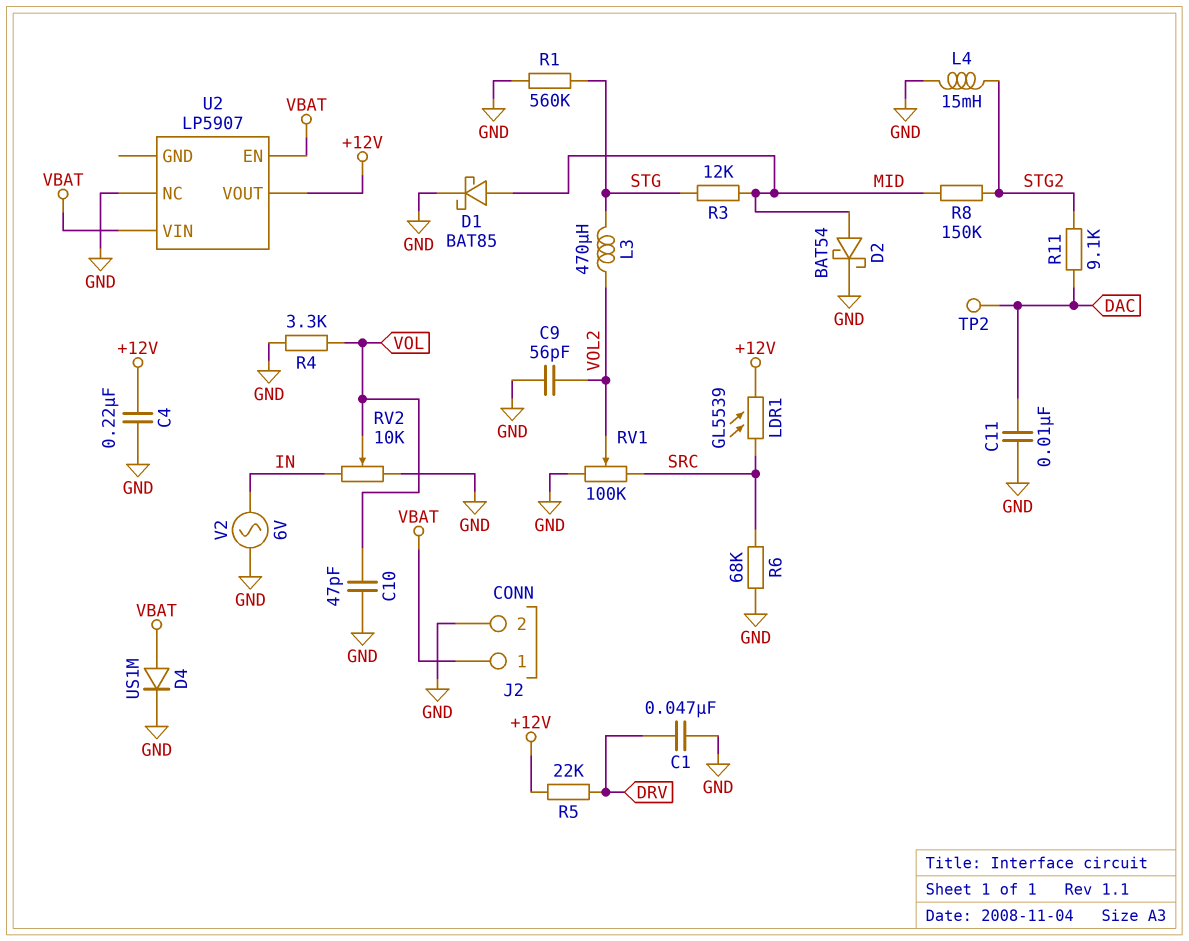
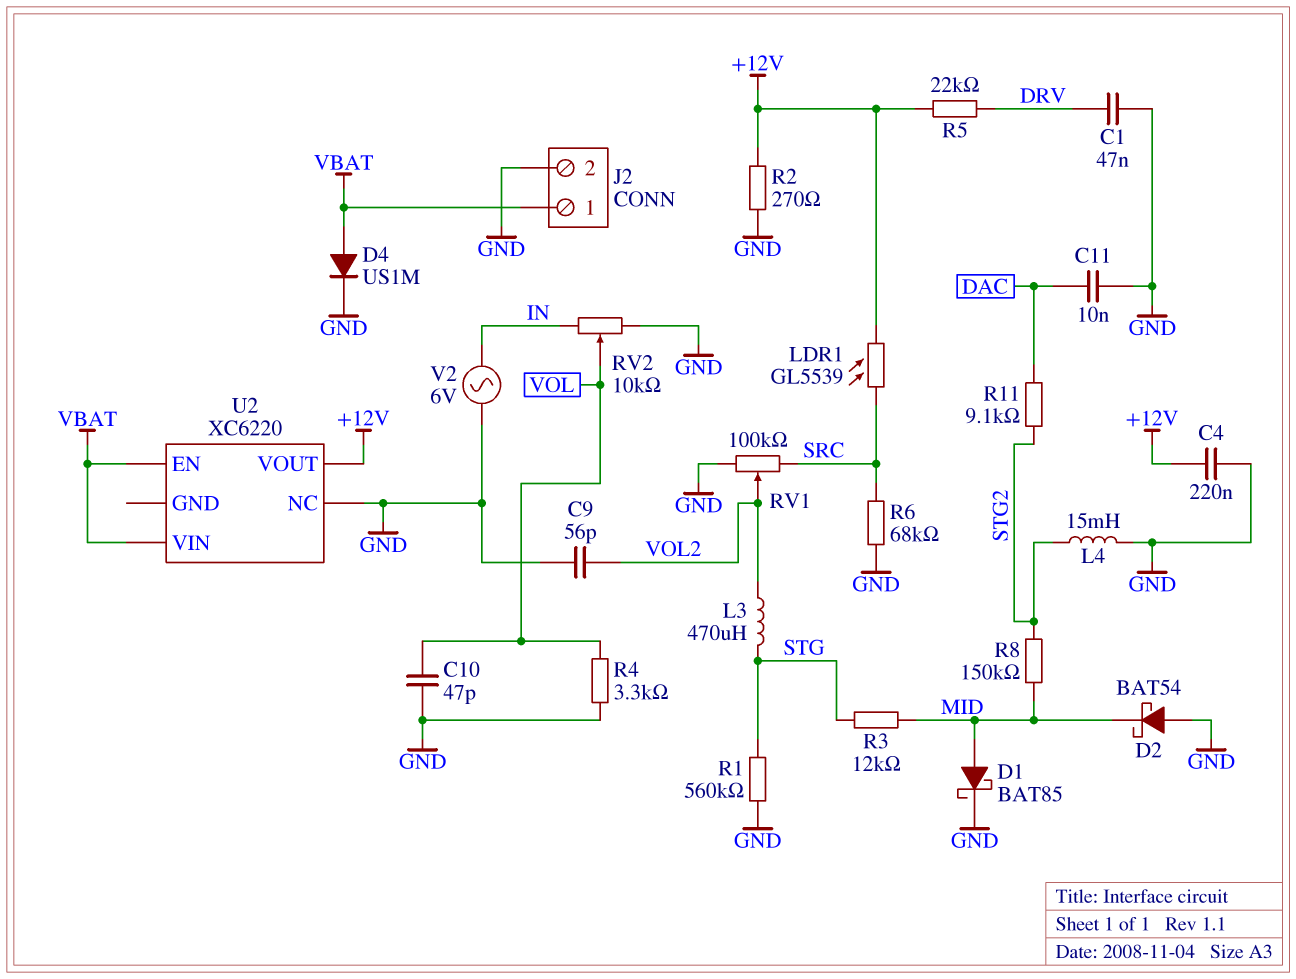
D2: schottky BAT54 (A MID, K GND) -> schottky BAT54 (A GND, K MID)
R2: none -> 270 (+12V, GND)
TP2: test point (DAC) -> none
U2: LP5907 -> XC6220

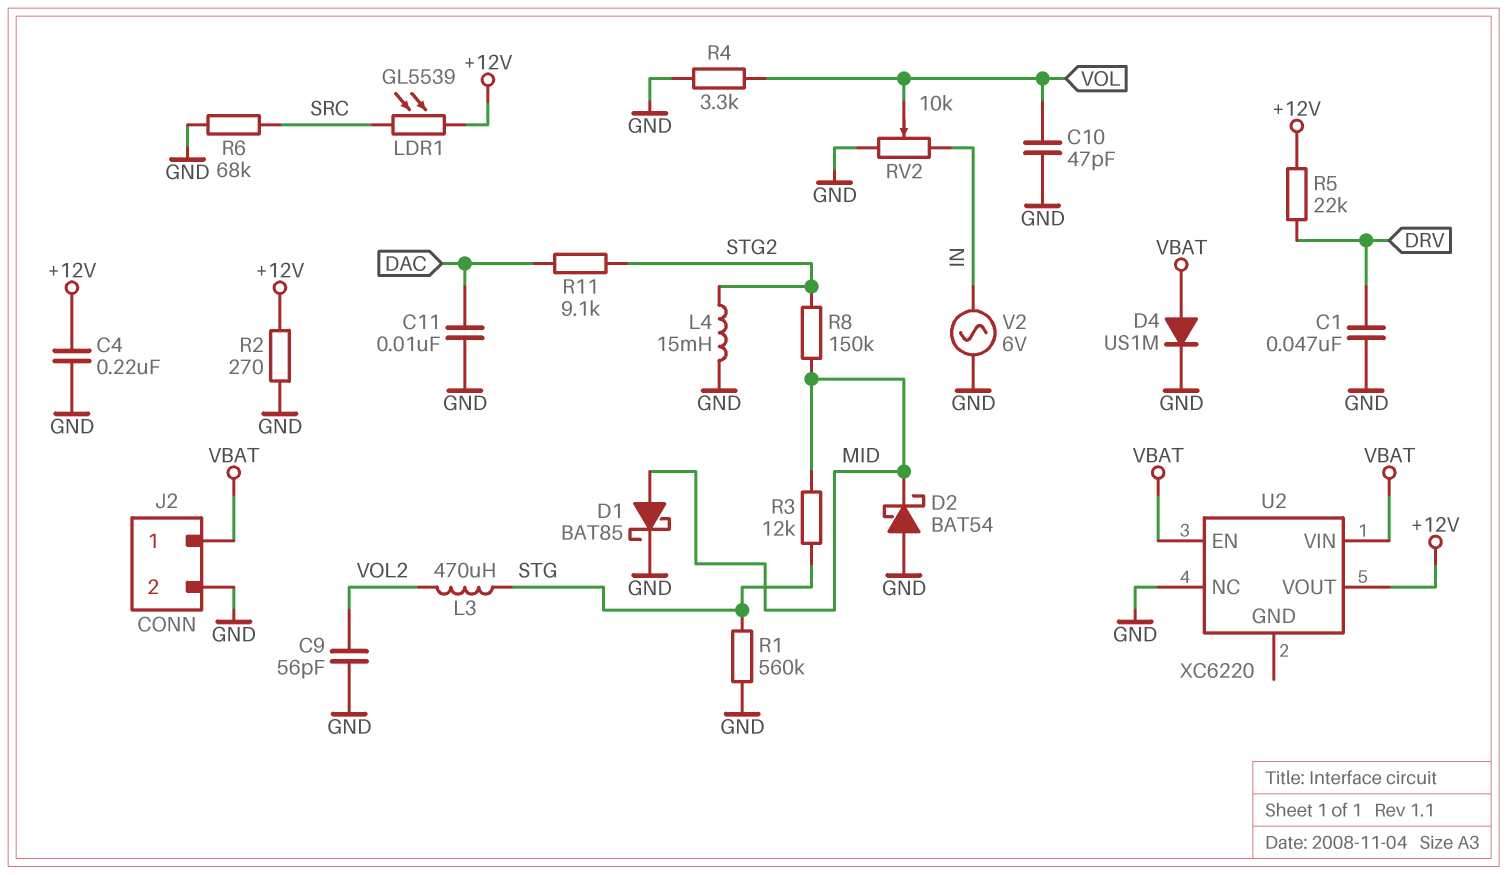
RV1: 100k (GND, SRC, wiper VOL2) -> none

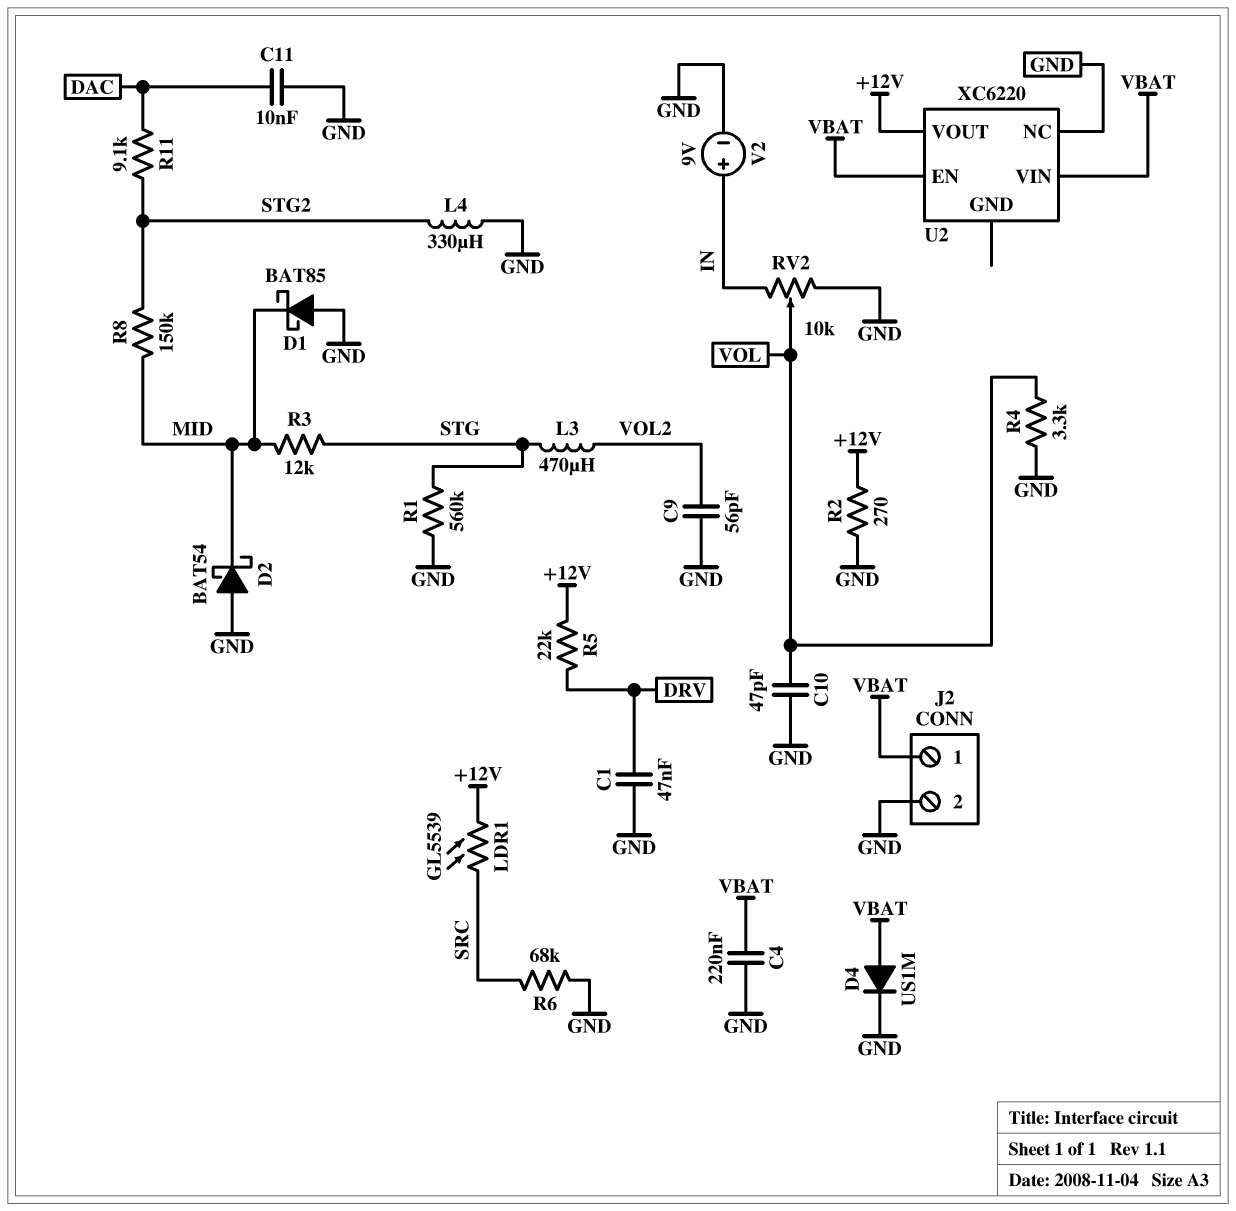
C4: 220nF (+12V, GND) -> 220nF (GND, VBAT)
D1: schottky BAT85 (A MID, K GND) -> schottky BAT85 (A GND, K MID)
L4: 15mH (GND, STG2) -> 330uH (GND, STG2)
V2: AC 6V (GND, IN) -> 9V (plus IN, minus GND)

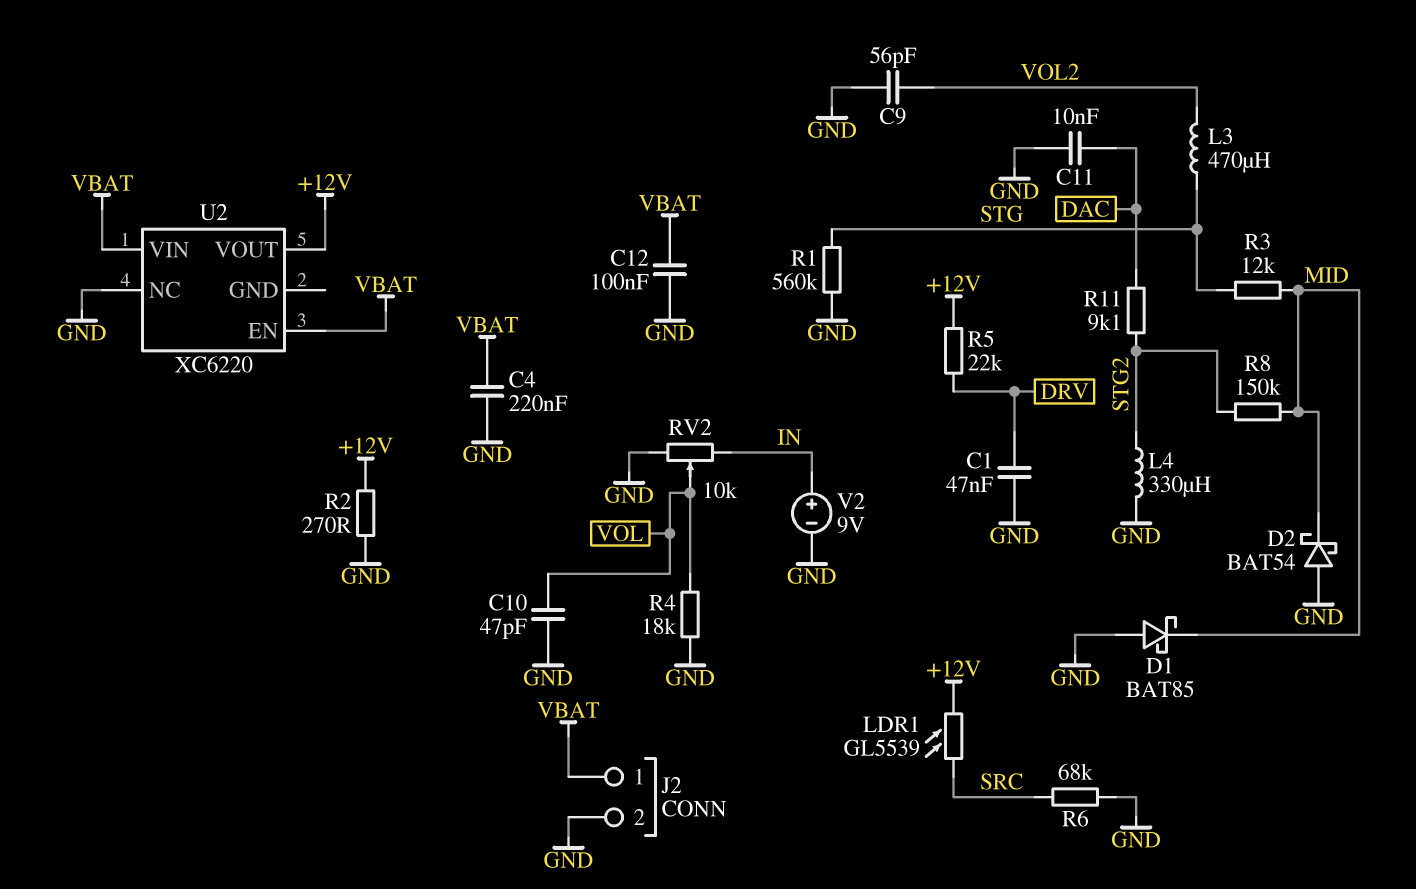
C12: none -> 100nF (GND, VBAT)
D4: diode US1M (A VBAT, K GND) -> none
R4: 3.3k (GND, VOL) -> 18k (GND, VOL)

